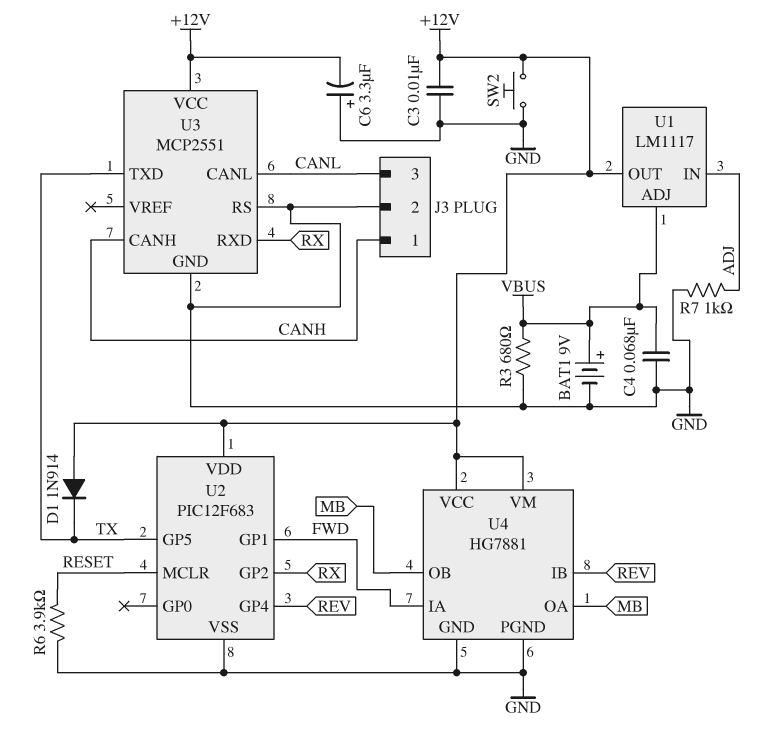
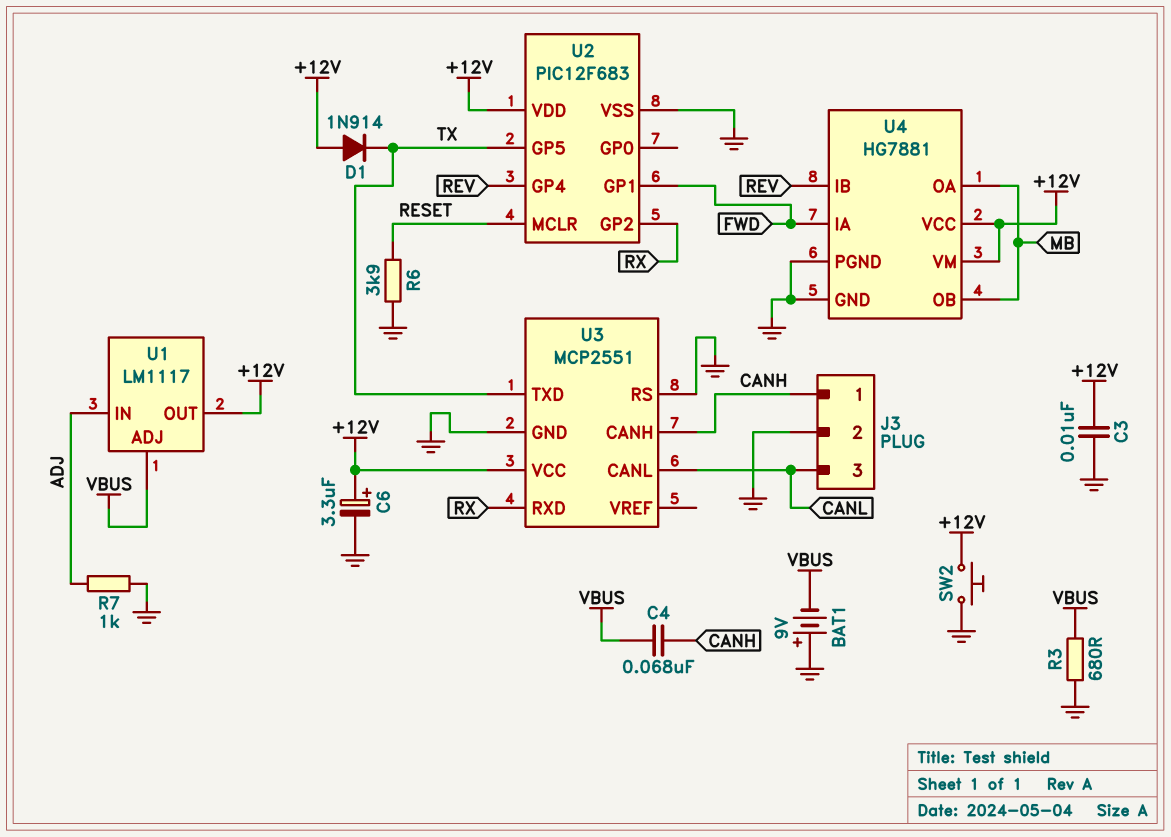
BAT1: 9V (plus VBUS, minus GND) -> 9V (plus GND, minus VBUS)
C4: 68nF (GND, VBUS) -> 68nF (CANH, VBUS)
C6: 3.3uF (plus GND, minus +12V) -> 3.3uF (plus +12V, minus GND)

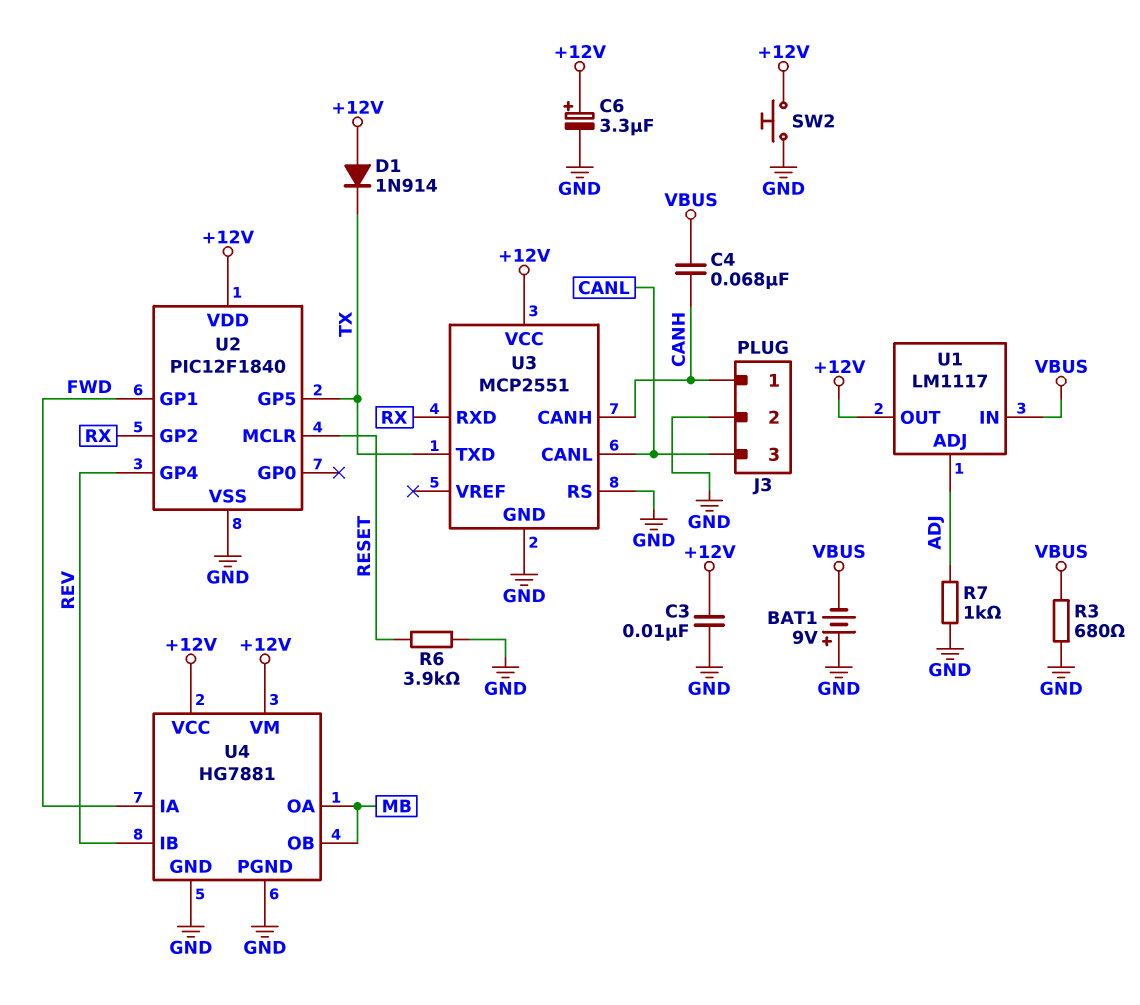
U1 pin ADJ: VBUS -> ADJ
U1 pin IN: ADJ -> VBUS
U2: PIC12F683 -> PIC12F1840

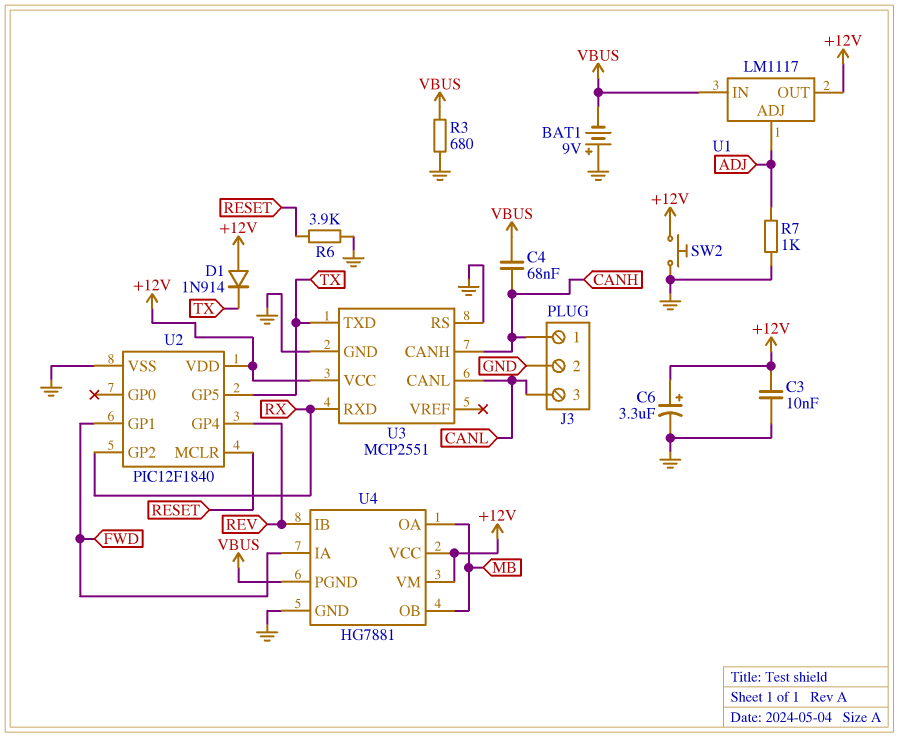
U4 pin PGND: GND -> VBUS

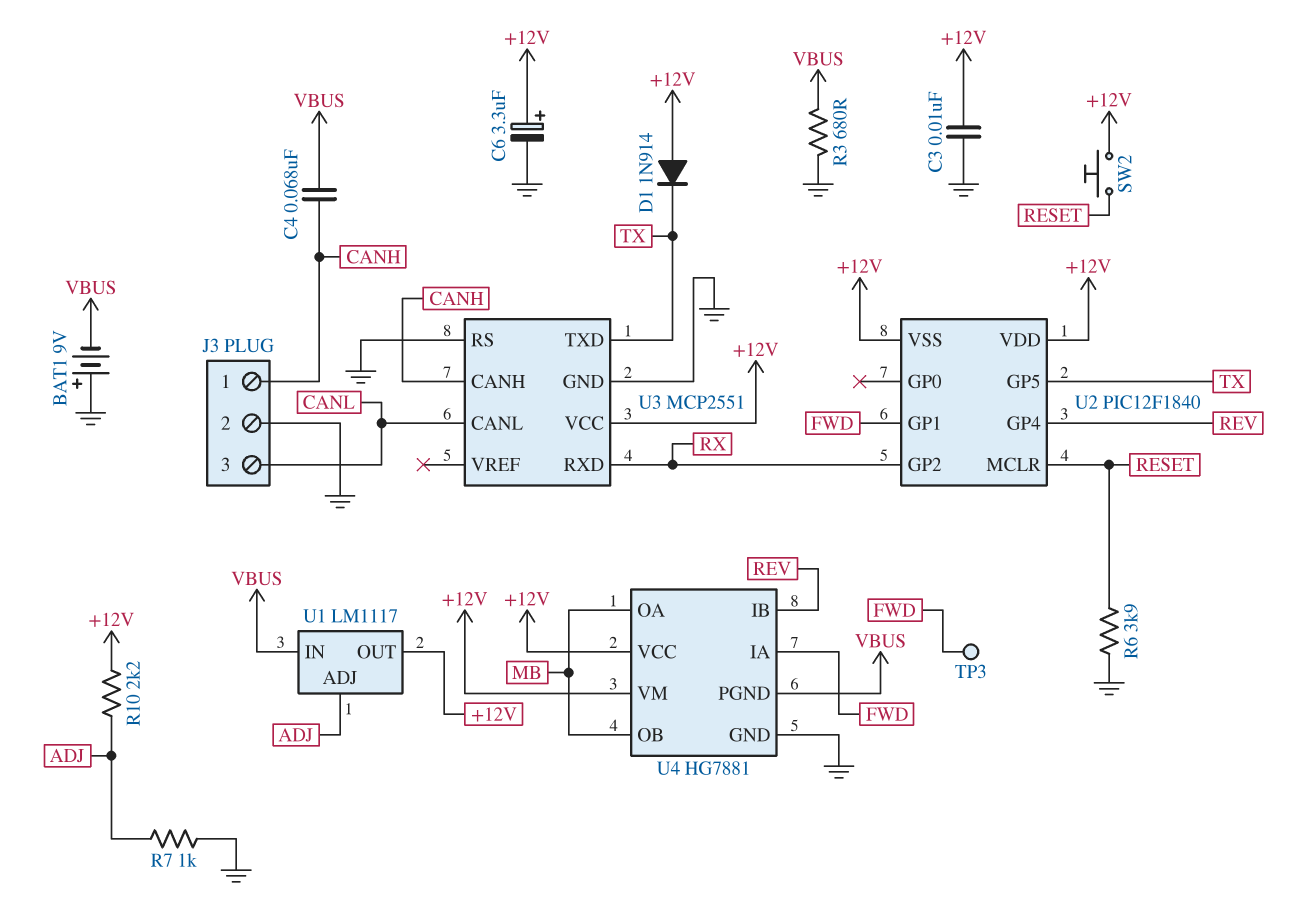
R10: none -> 2.2k (+12V, ADJ)
SW2: button (+12V, GND) -> button (+12V, RESET)
TP3: none -> test point (FWD)
U2 pin VSS: GND -> +12V

